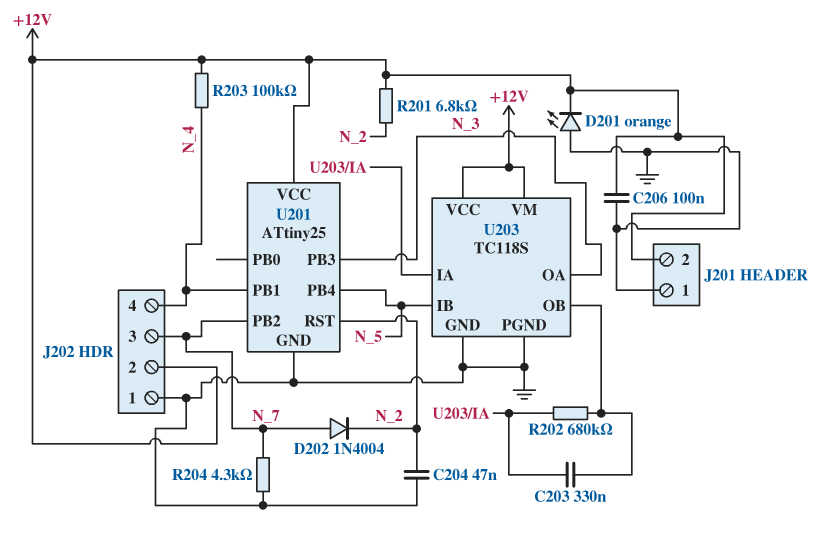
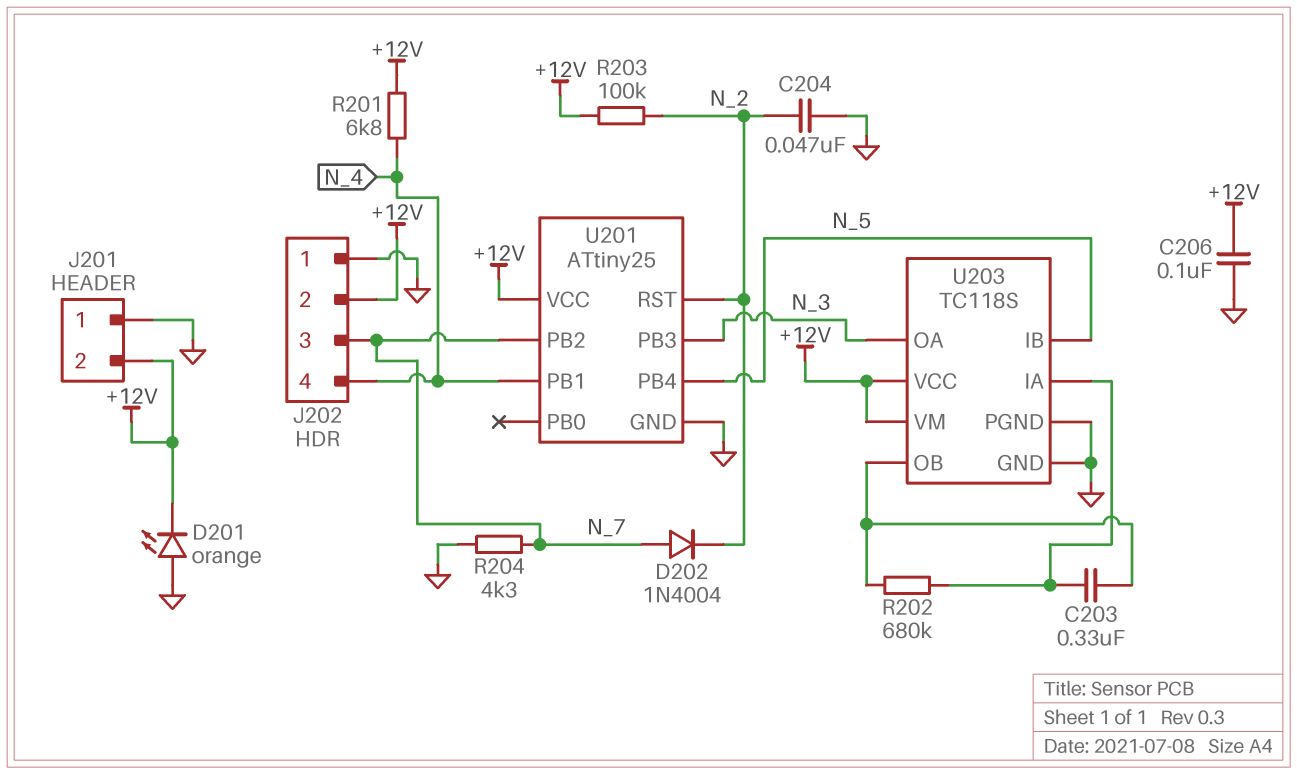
R201: 6.8k (+12V, N_2) -> 6.8k (+12V, N_4)
R203: 100k (+12V, N_4) -> 100k (+12V, N_2)

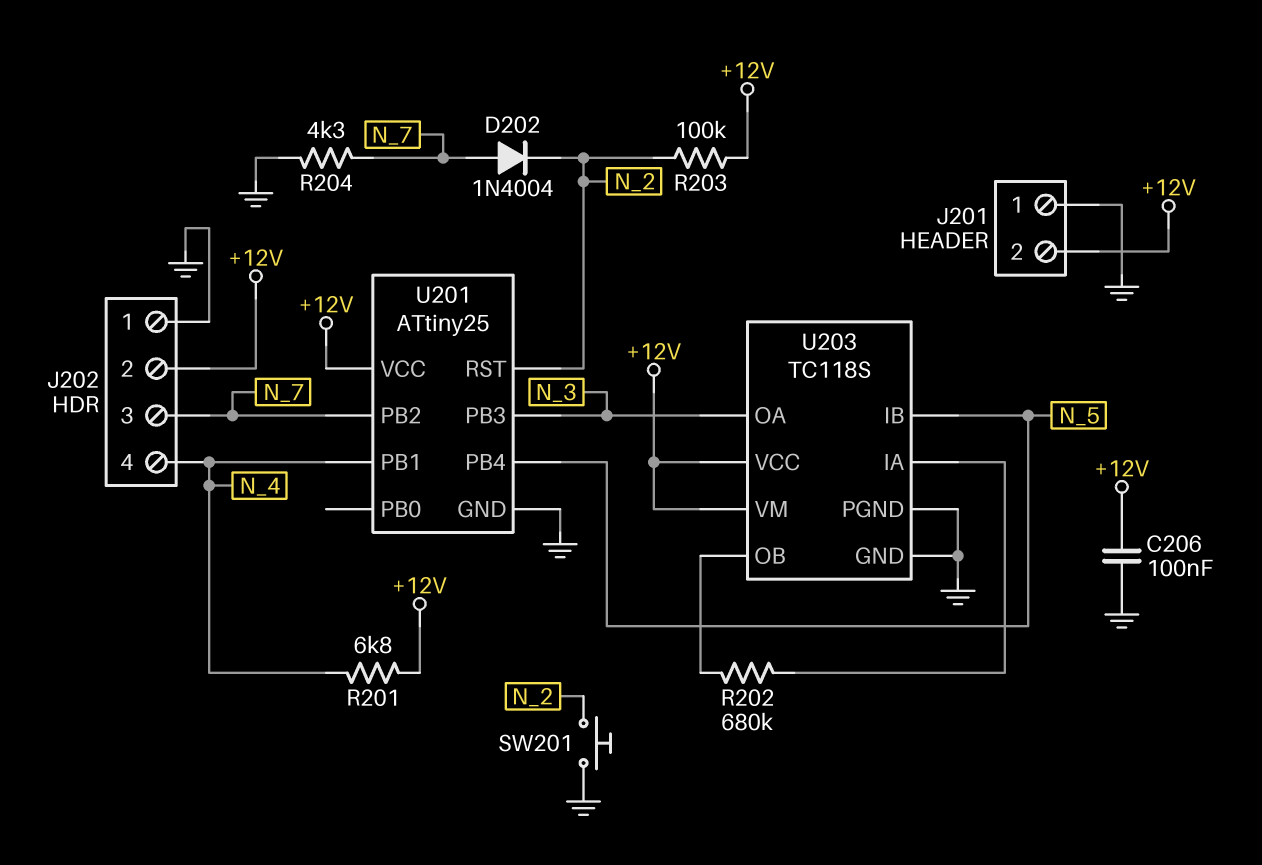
C203: 330nF (U203/IA, U203/OB) -> none
C204: 47nF (GND, N_2) -> none
D201: LED orange (A GND, K +12V) -> none
SW201: none -> button (GND, N_2)

